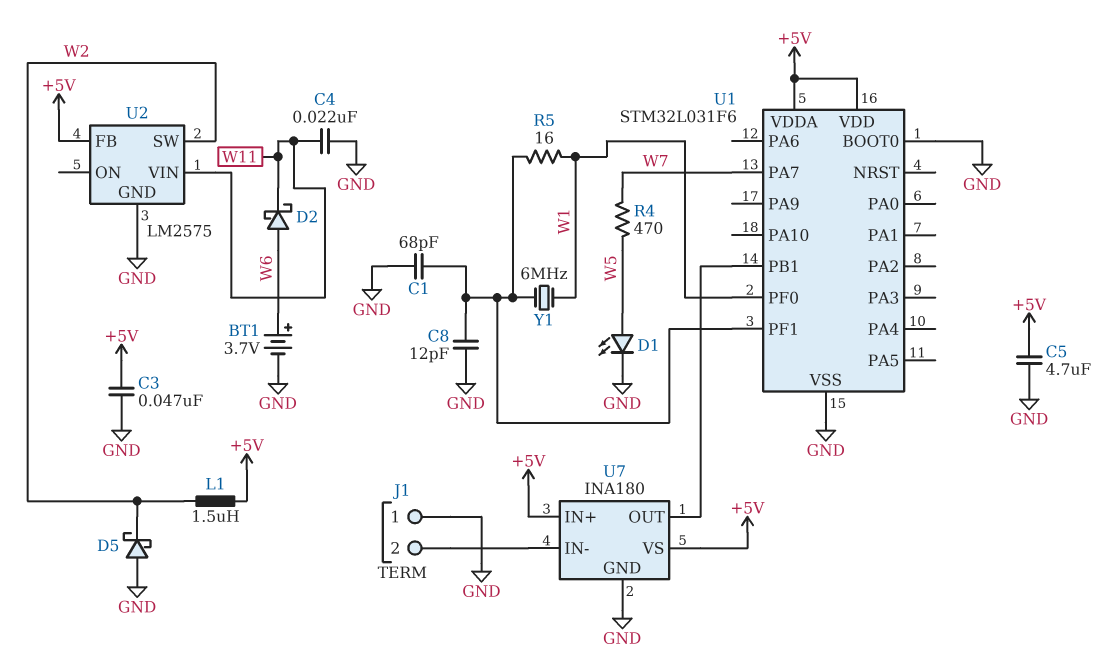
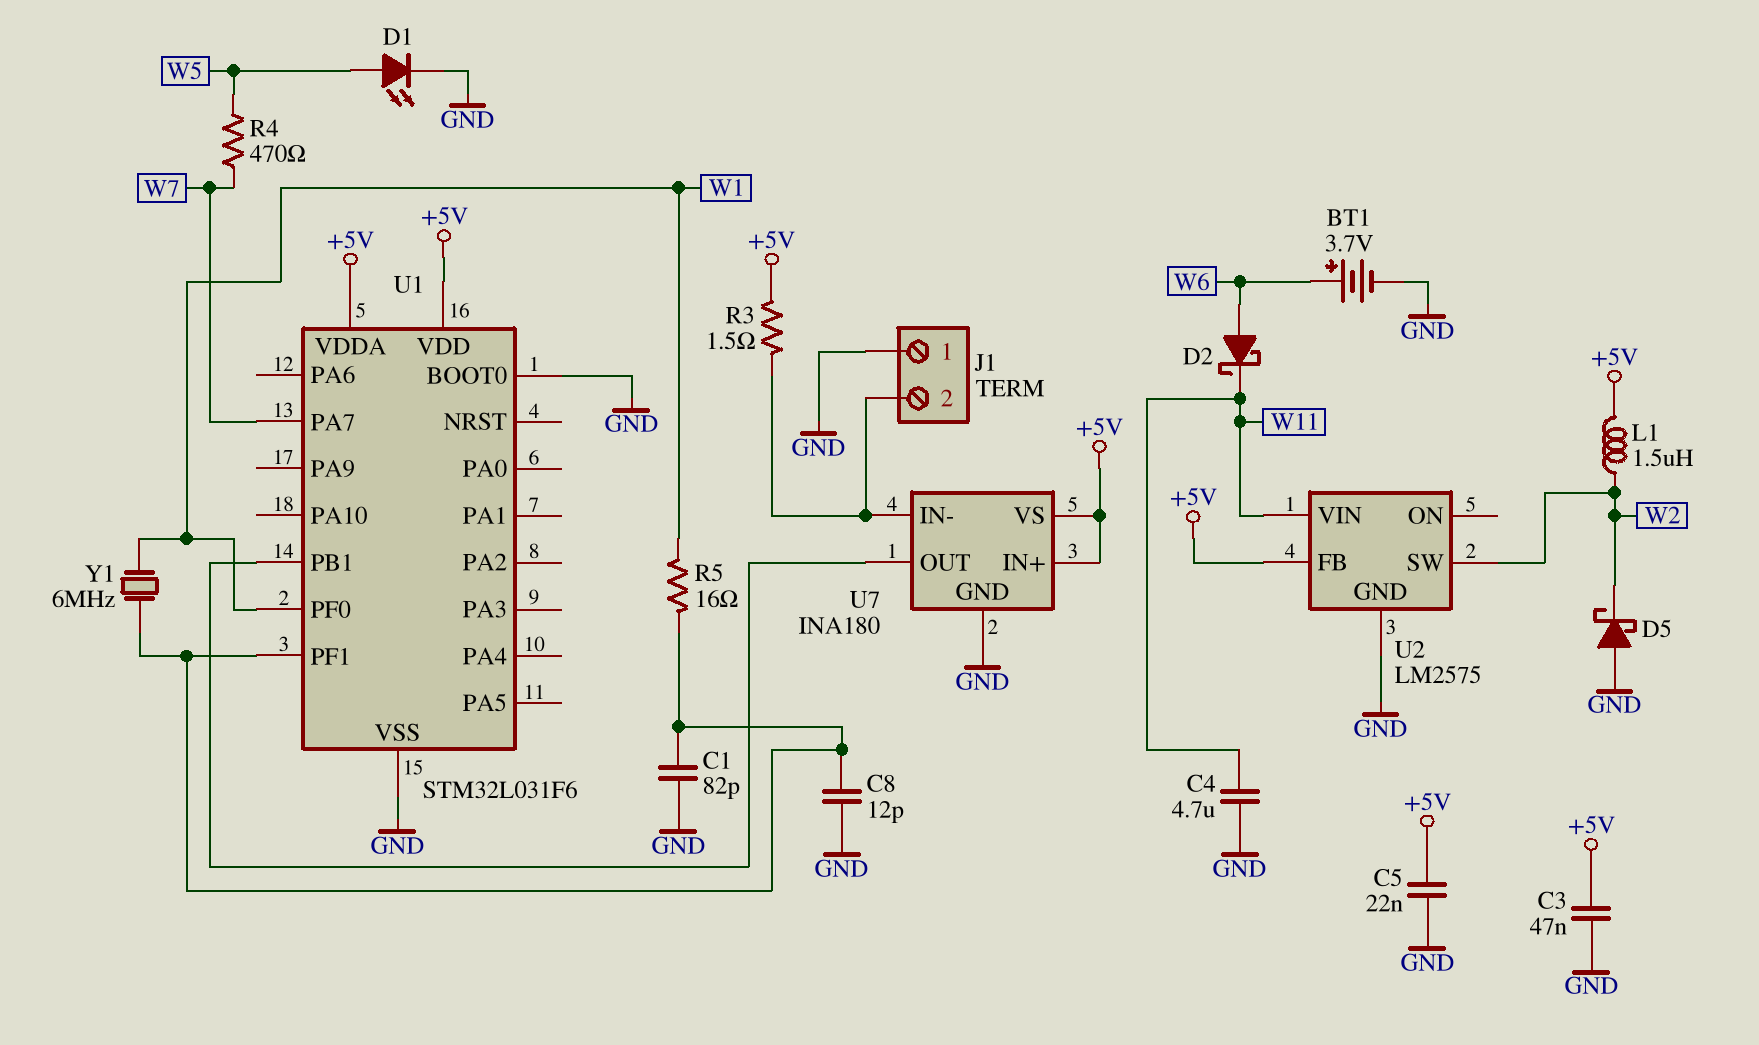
C1: 68pF (GND, U1/PF1) -> 82pF (GND, U1/PF1)
C4: 22nF (GND, W11) -> 4.7uF (GND, W11)
C5: 4.7uF (+5V, GND) -> 22nF (+5V, GND)
R3: none -> 1.5 (+5V, J1/2)

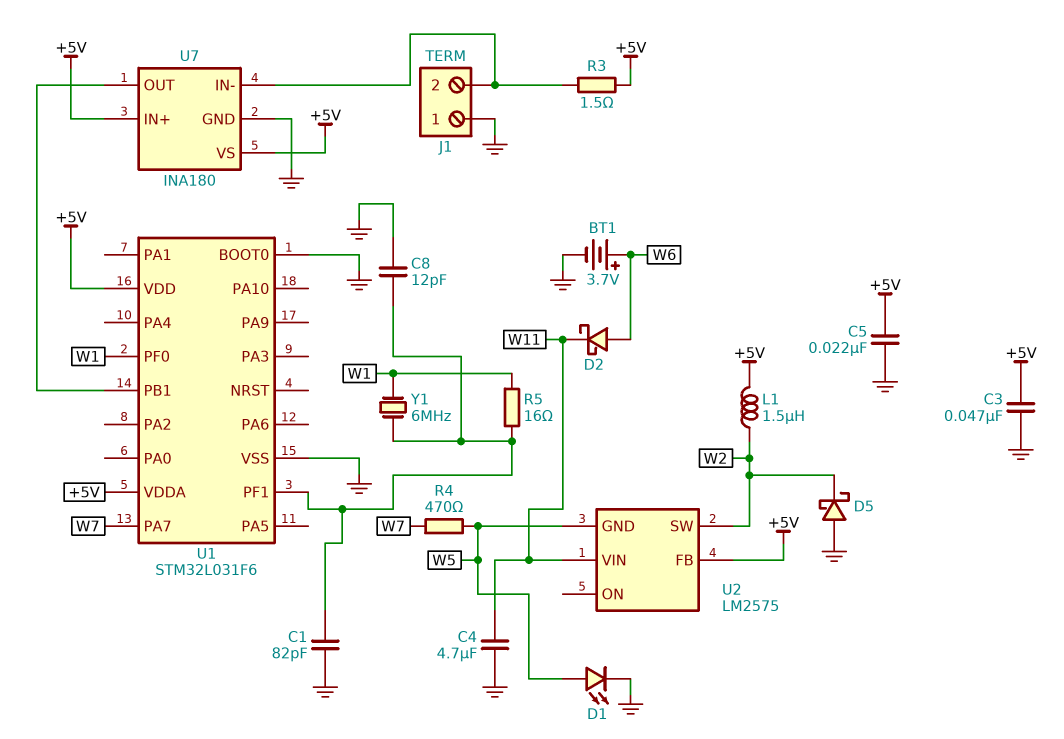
U2 pin GND: GND -> W5

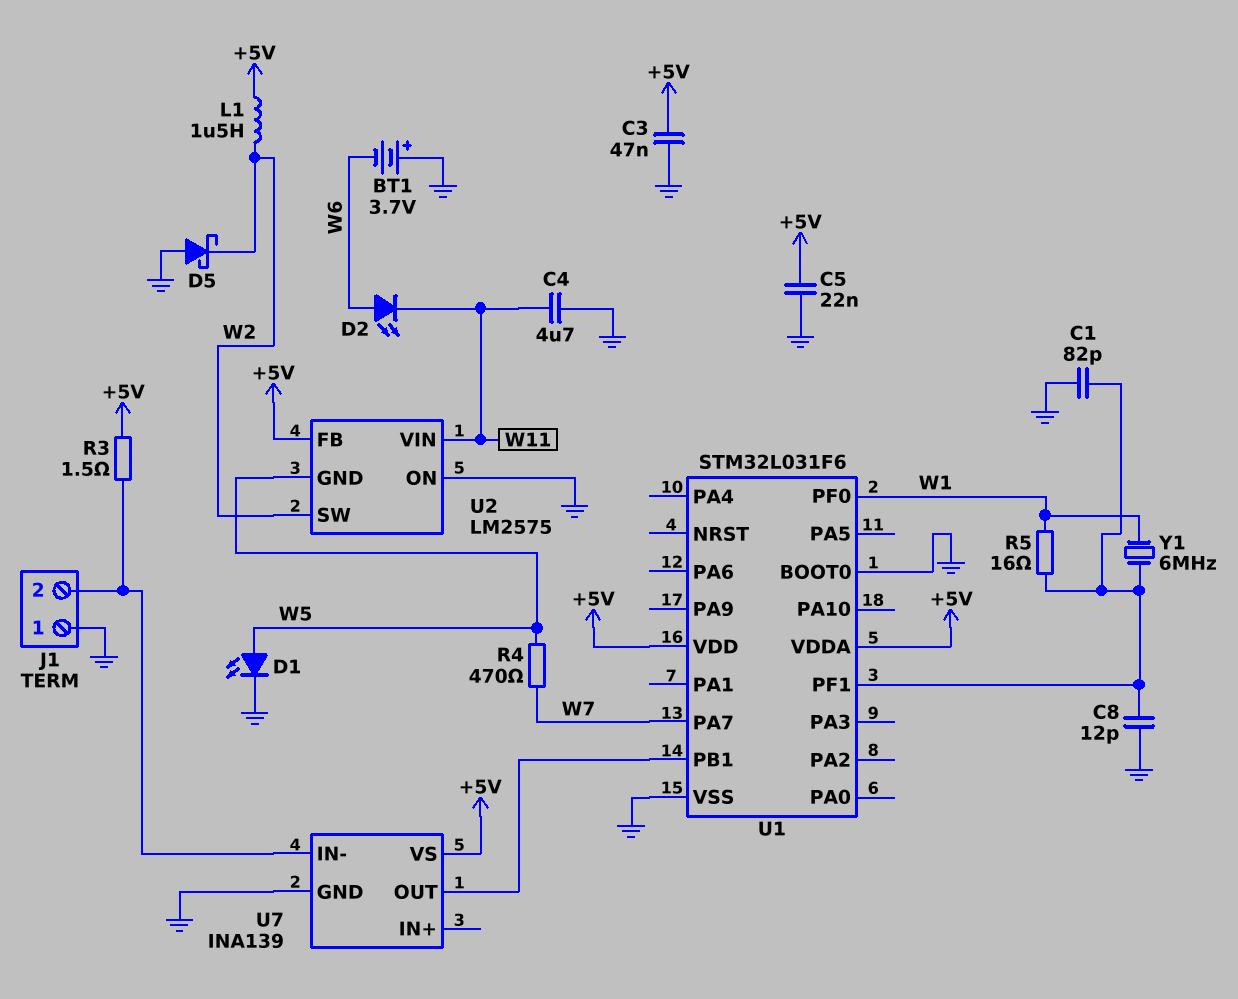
BT1: 3.7V (plus W6, minus GND) -> 3.7V (plus GND, minus W6)
D2: schottky (A W6, K W11) -> LED (A W6, K W11)
U2 pin ON: none -> GND
U7: INA180 -> INA139
U7 pin IN+: +5V -> none

